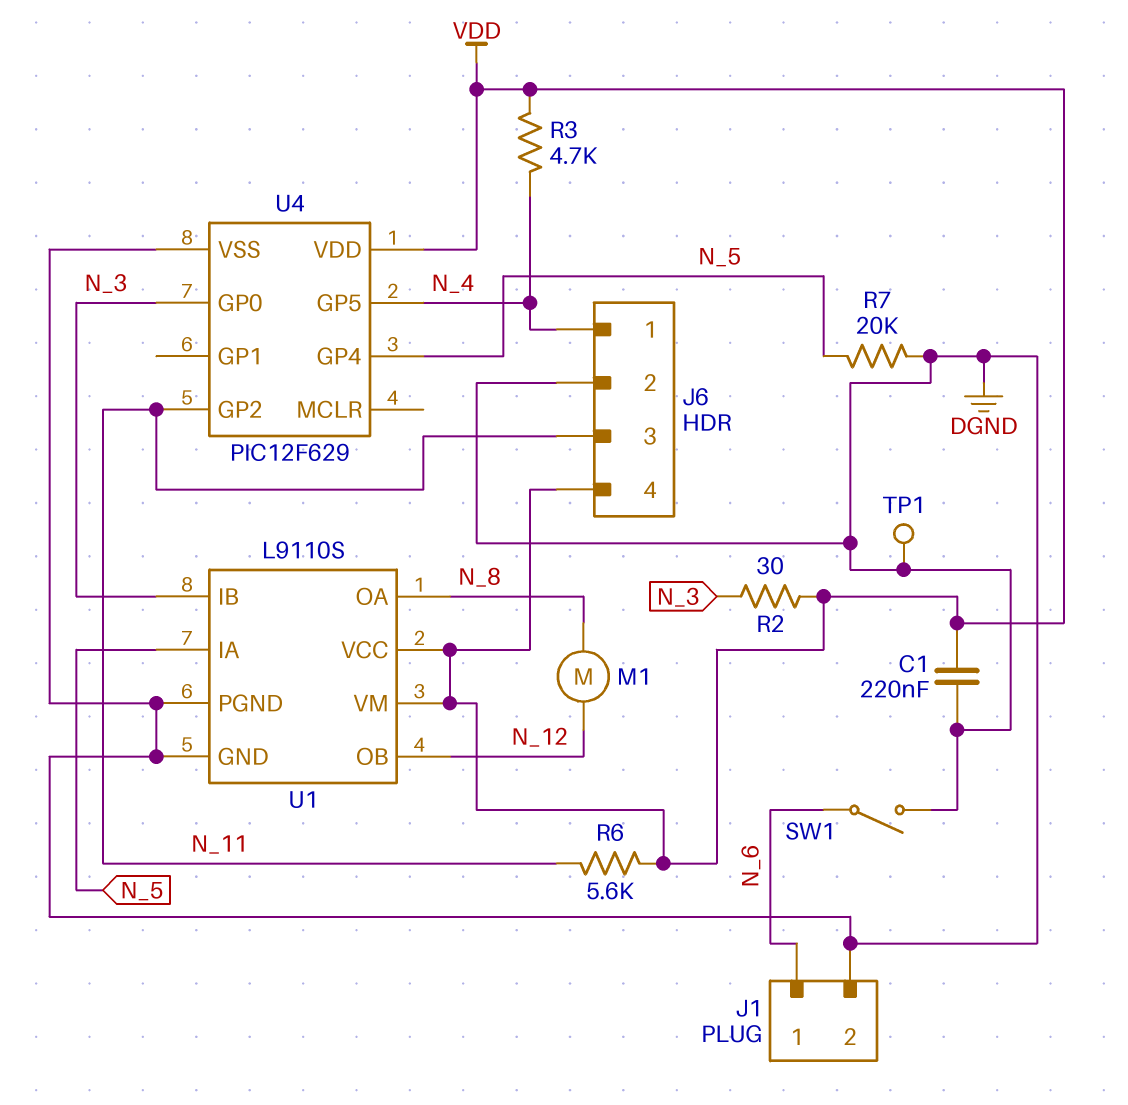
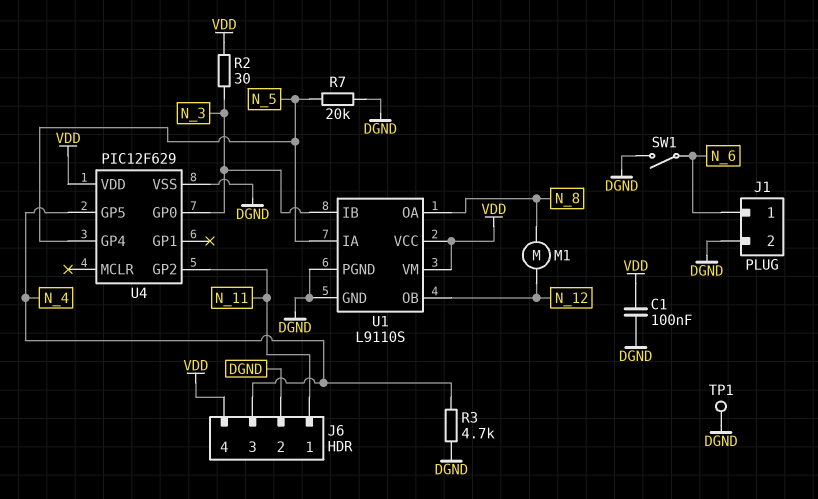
C1: 220nF (DGND, VDD) -> 100nF (DGND, VDD)
J6 pin 1: N_4 -> N_11
J6 pin 3: N_11 -> N_4
R3: 4.7k (N_4, VDD) -> 4.7k (DGND, N_4)
R6: 5.6k (N_11, VDD) -> none

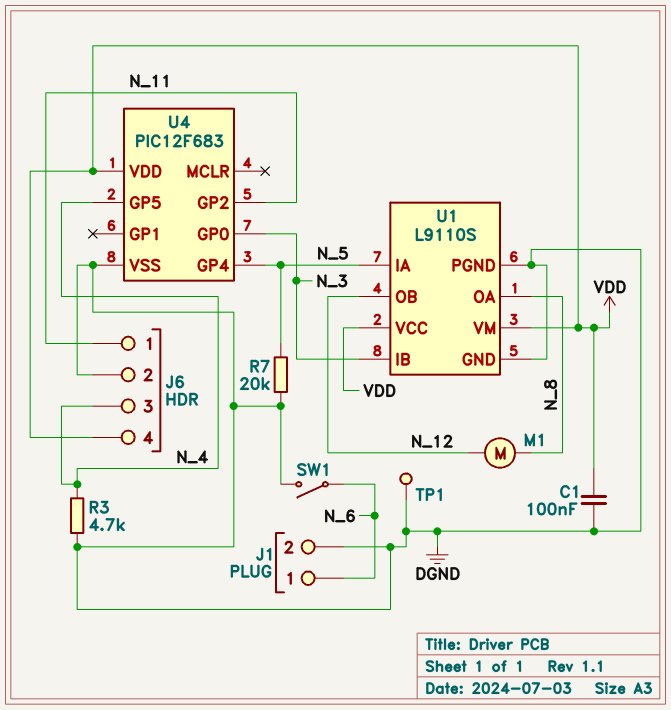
R2: 30 (N_3, VDD) -> none
U4: PIC12F629 -> PIC12F683

